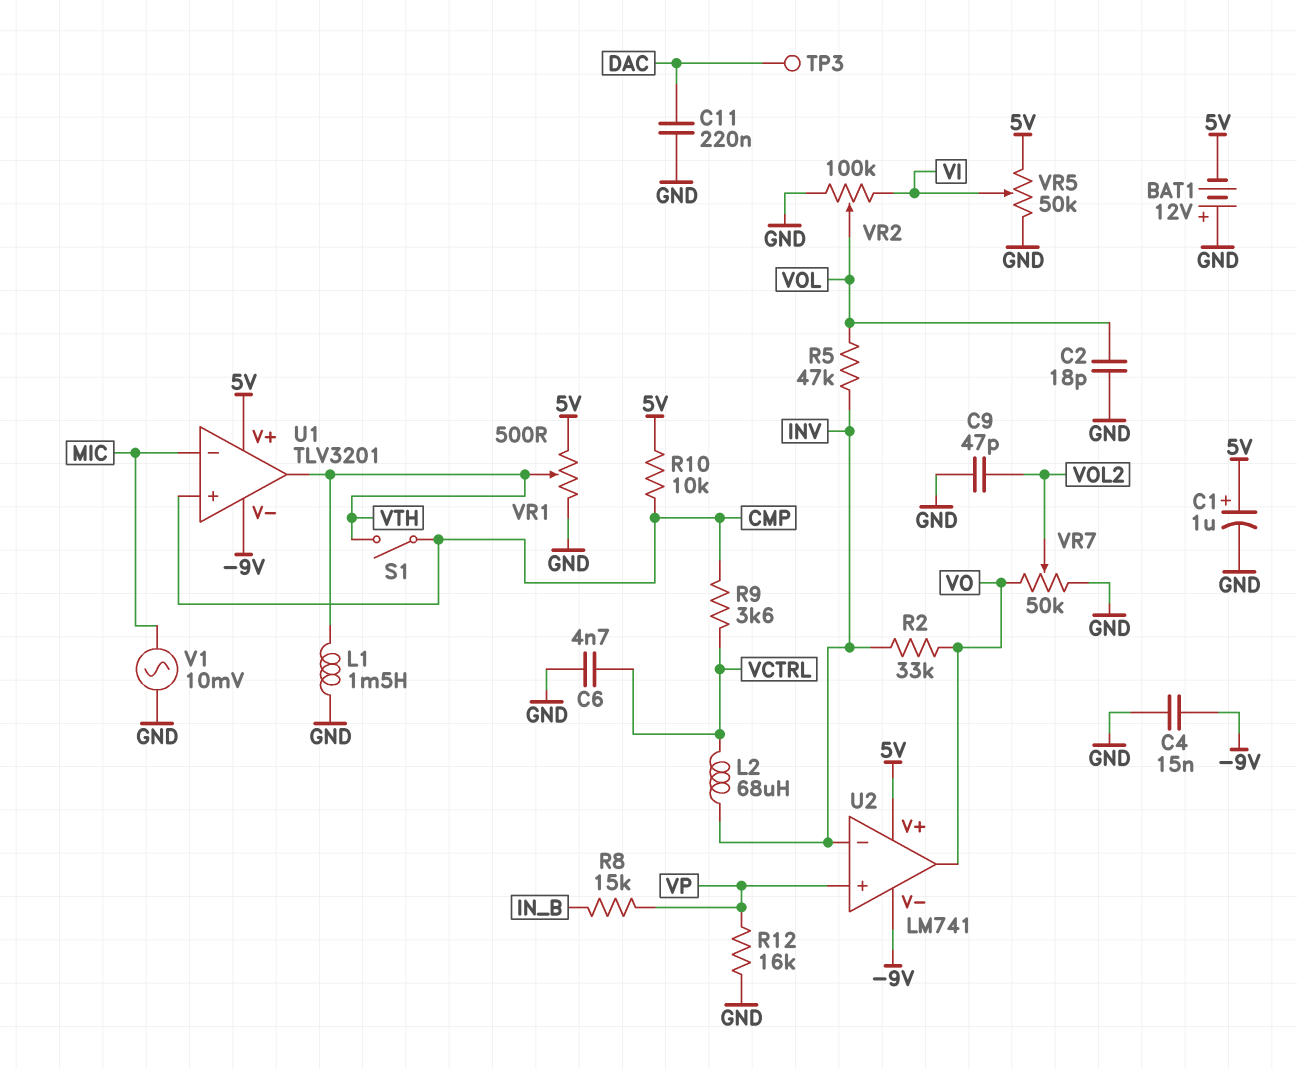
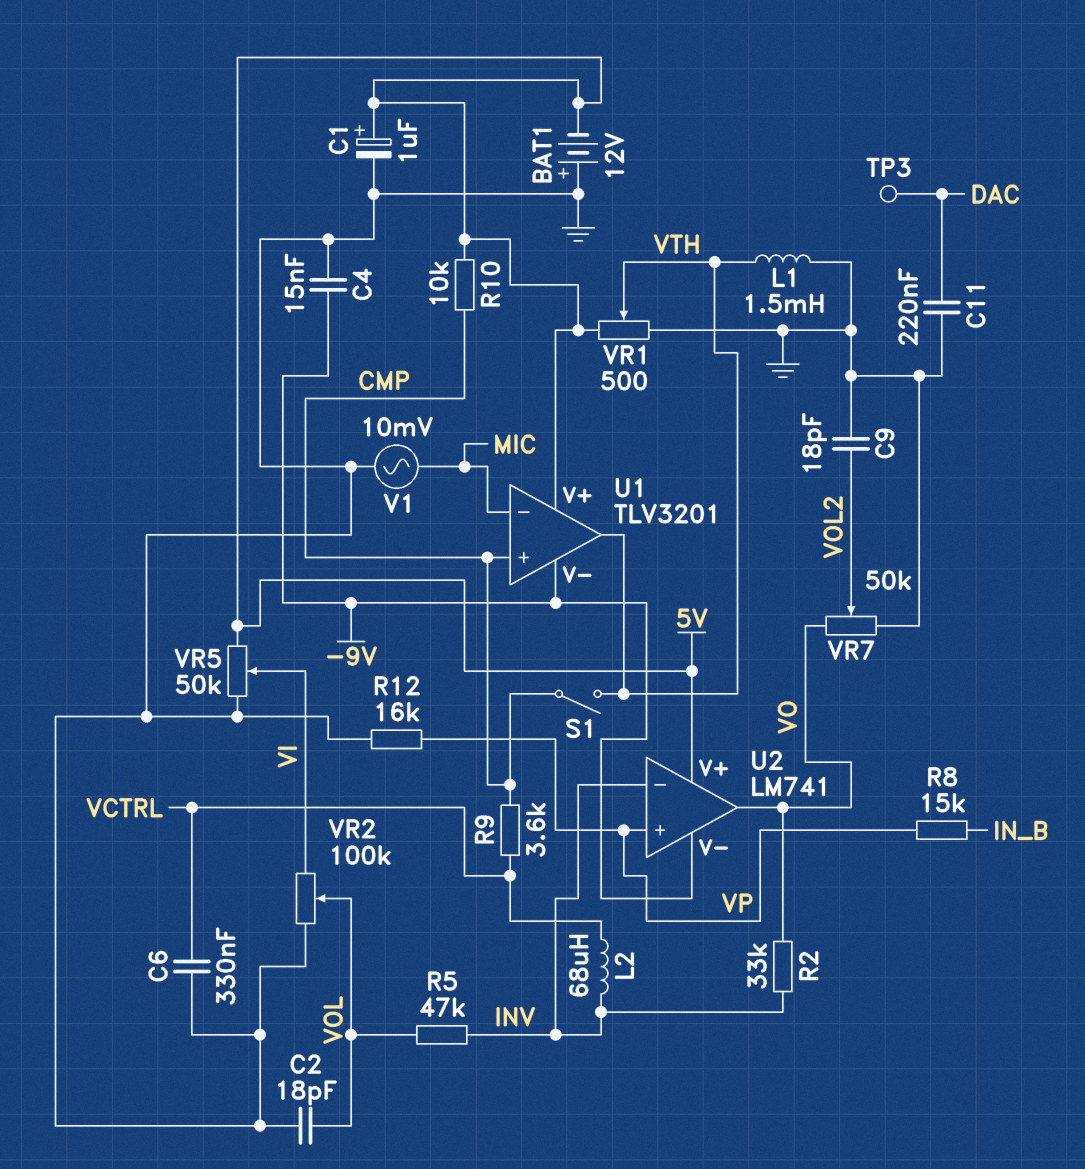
C6: 4.7nF (GND, VCTRL) -> 330nF (GND, VCTRL)
C9: 47pF (GND, VOL2) -> 18pF (GND, VOL2)

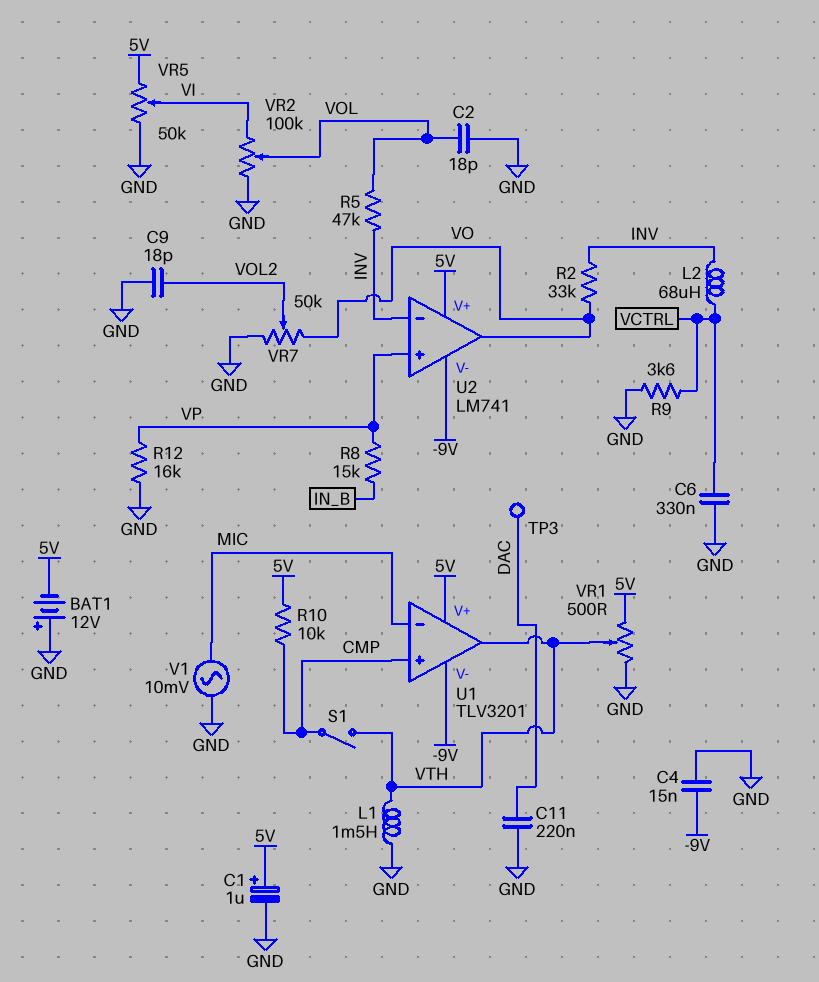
R9: 3.6k (CMP, VCTRL) -> 3.6k (GND, VCTRL)

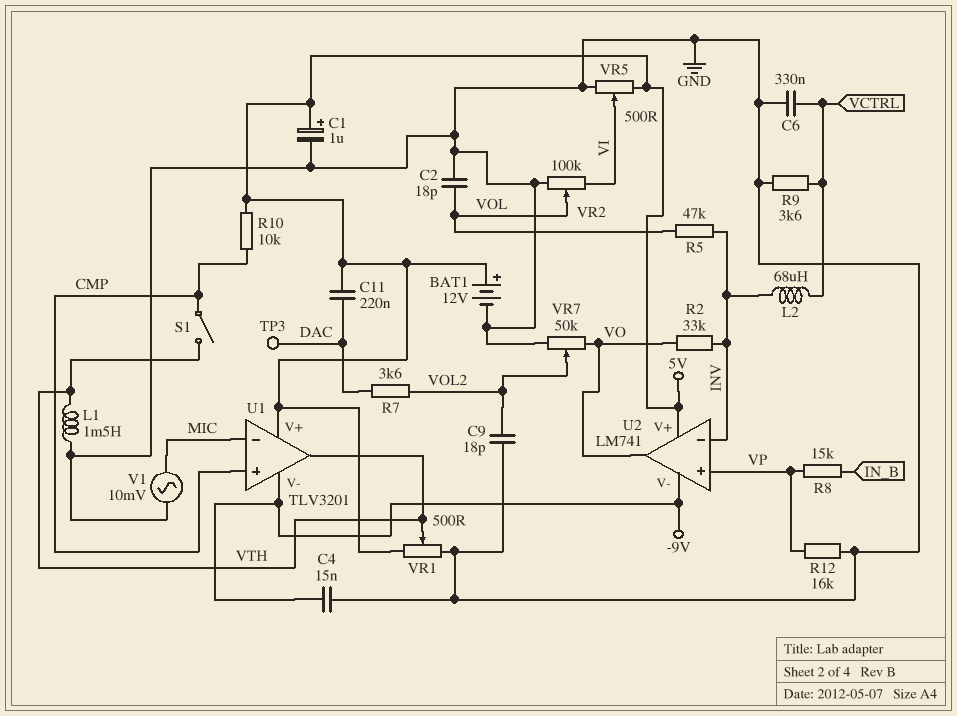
BAT1: 12V (plus GND, minus 5V) -> 12V (plus 5V, minus GND)
C11: 220nF (DAC, GND) -> 220nF (5V, DAC)
R7: none -> 3.6k (DAC, VOL2)
VR5: 50k (5V, GND, wiper VI) -> 500 (5V, GND, wiper VI)

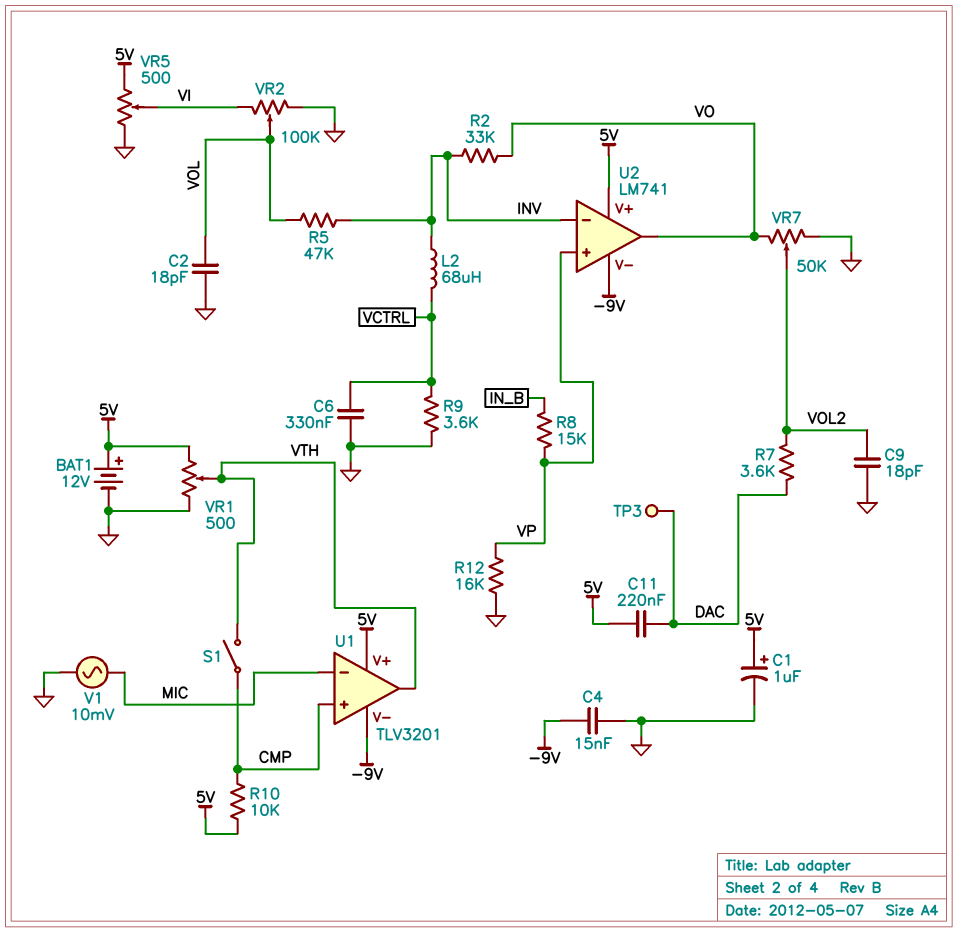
L1: 1.5mH (GND, VTH) -> none

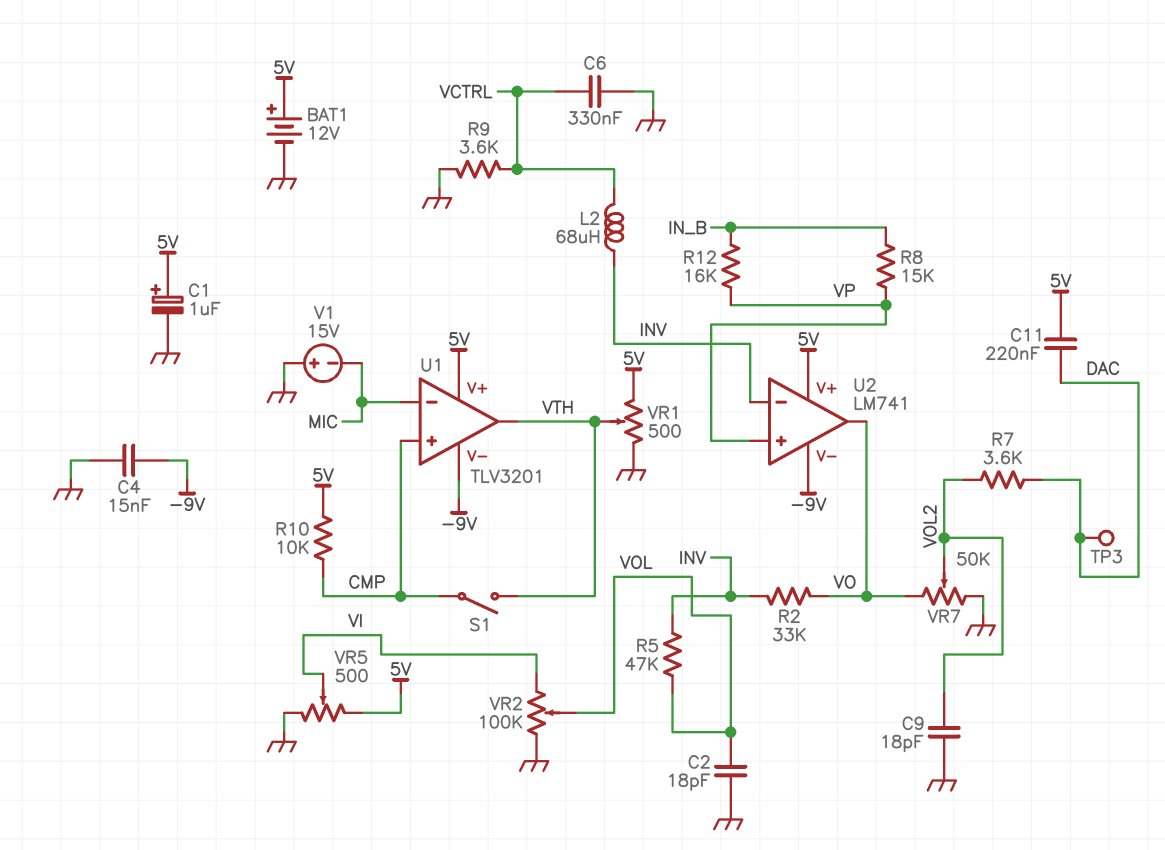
R12: 16k (GND, VP) -> 16k (IN_B, VP)
V1: AC 10mV (GND, MIC) -> 15V (plus GND, minus MIC)

